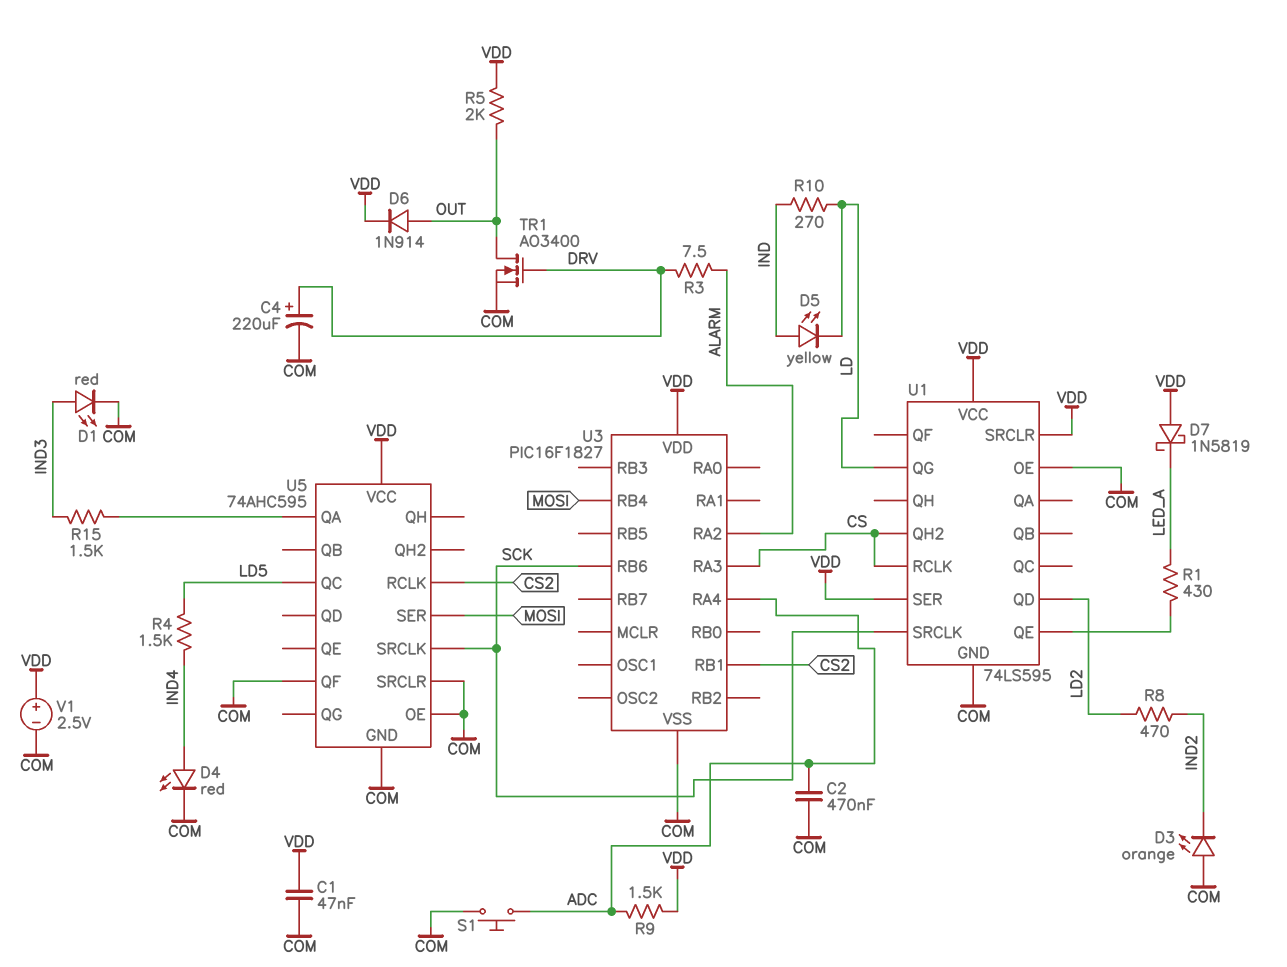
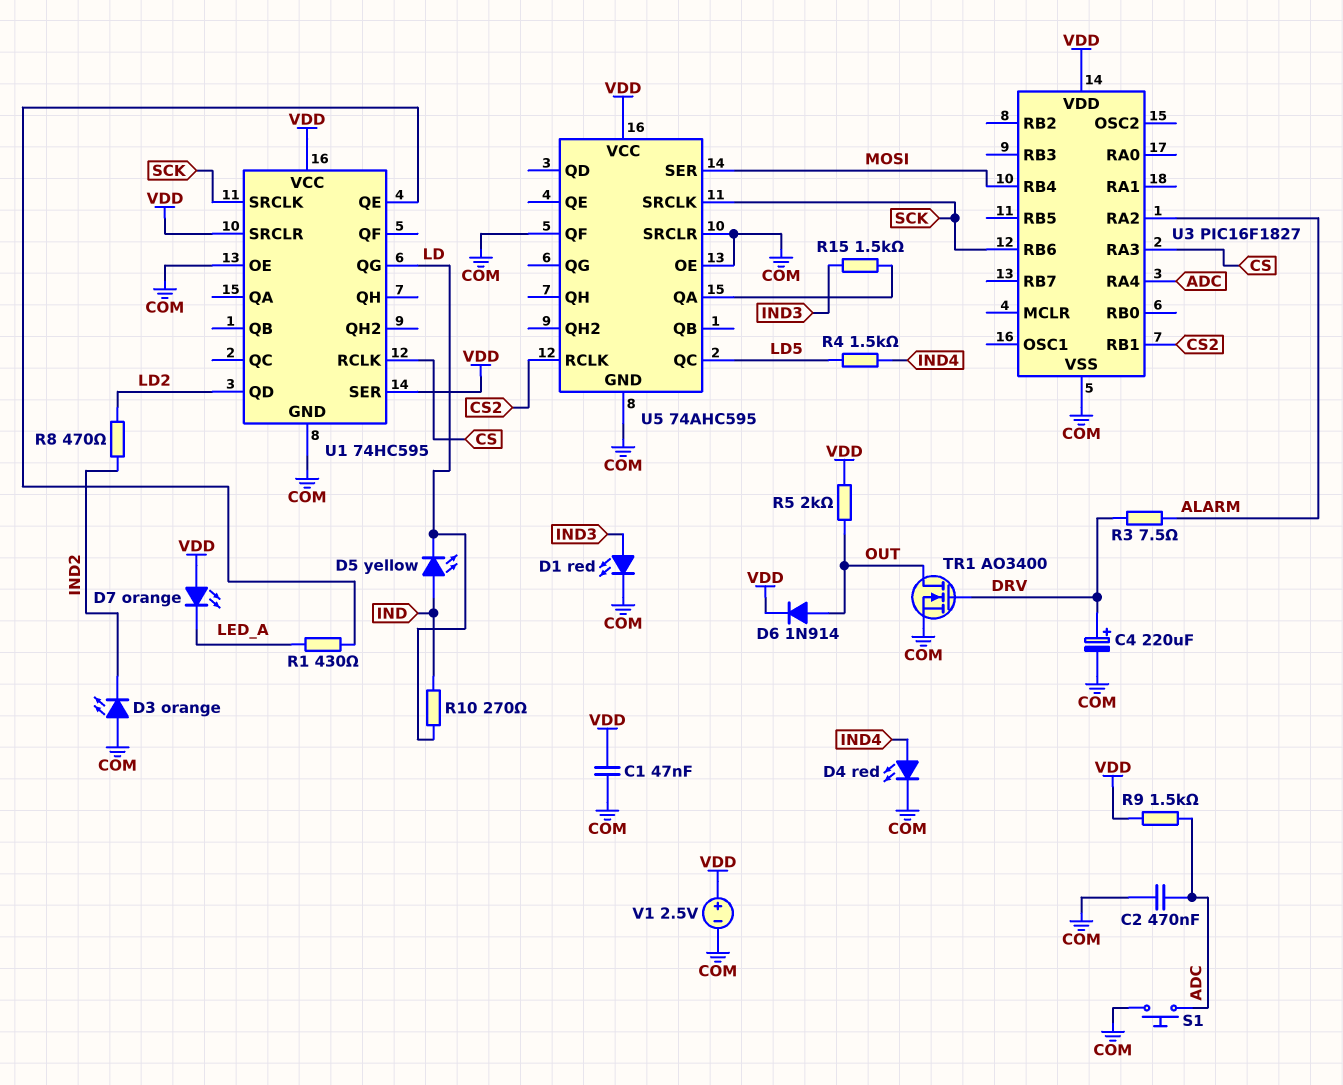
D7: schottky 1N5819 (A VDD, K LED_A) -> LED orange (A VDD, K LED_A)
U1: 74LS595 -> 74HC595
U1 pin QH2: CS -> none

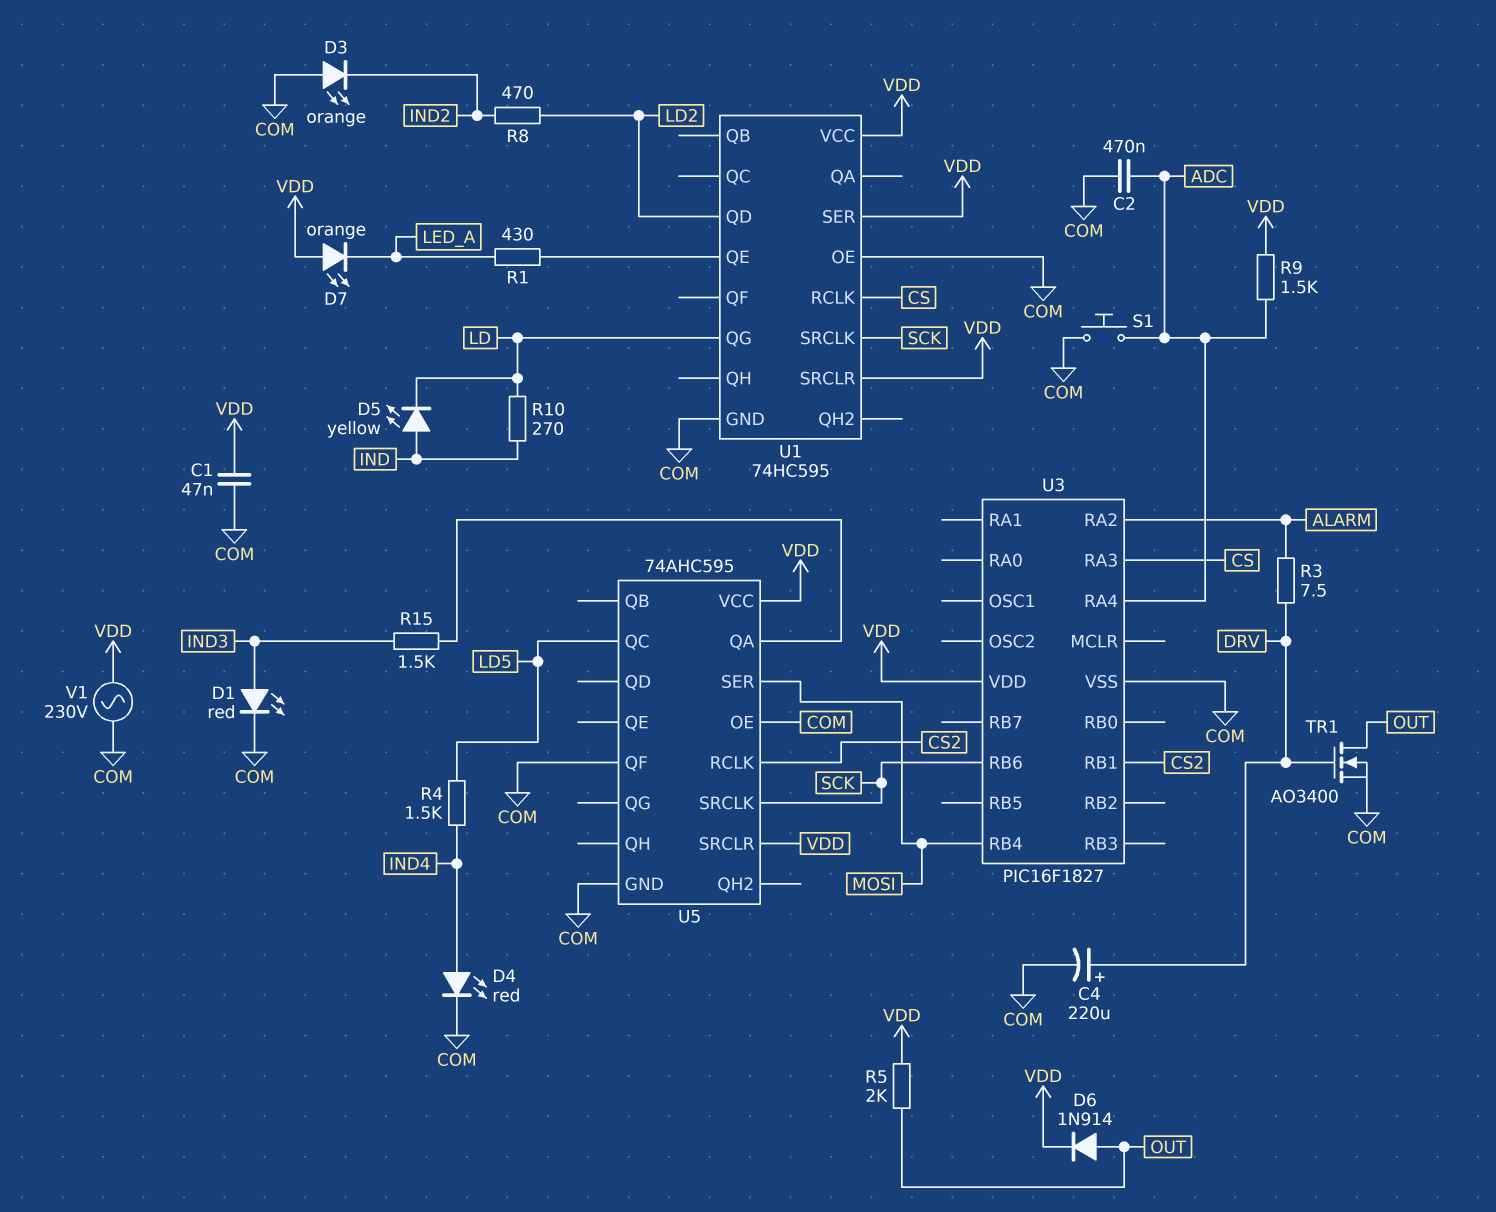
U5 pin SRCLR: COM -> VDD
V1: 2.5V (plus VDD, minus COM) -> AC 230V (COM, VDD)

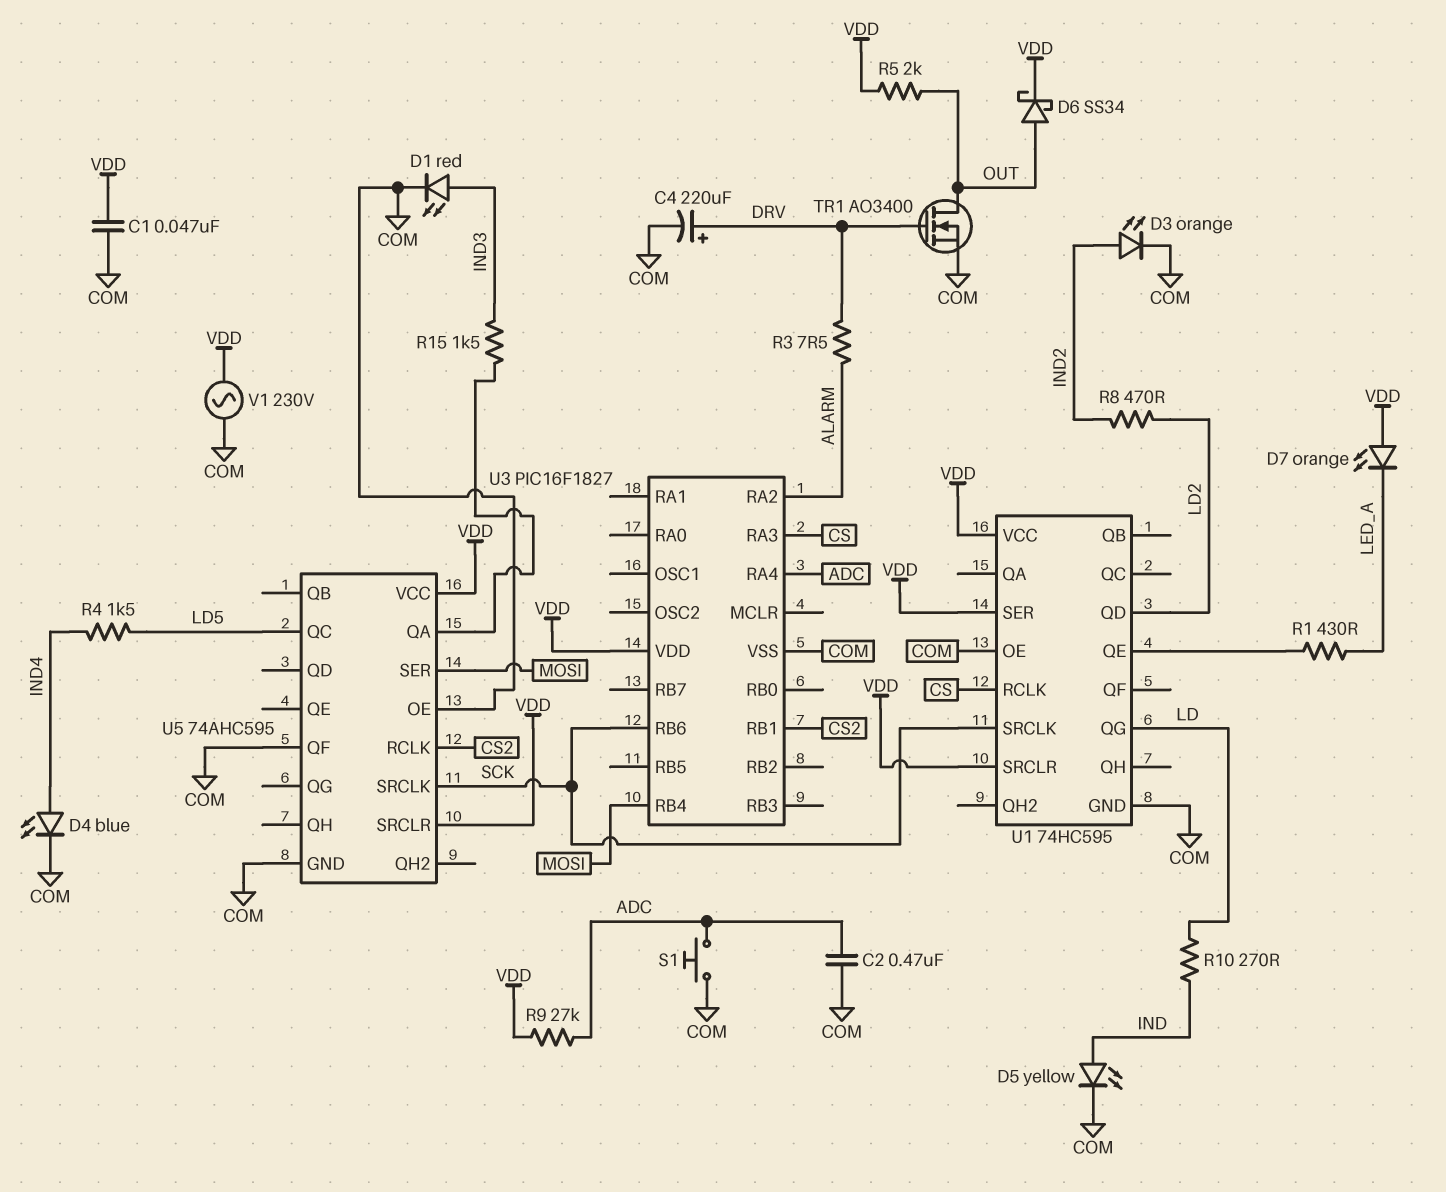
D3: LED orange (A COM, K IND2) -> LED orange (A IND2, K COM)
D4: LED red (A IND4, K COM) -> LED blue (A IND4, K COM)
D5: LED yellow (A IND, K LD) -> LED yellow (A IND, K COM)
D6: diode 1N914 (A OUT, K VDD) -> schottky SS34 (A OUT, K VDD)
R9: 1.5k (ADC, VDD) -> 27k (ADC, VDD)

